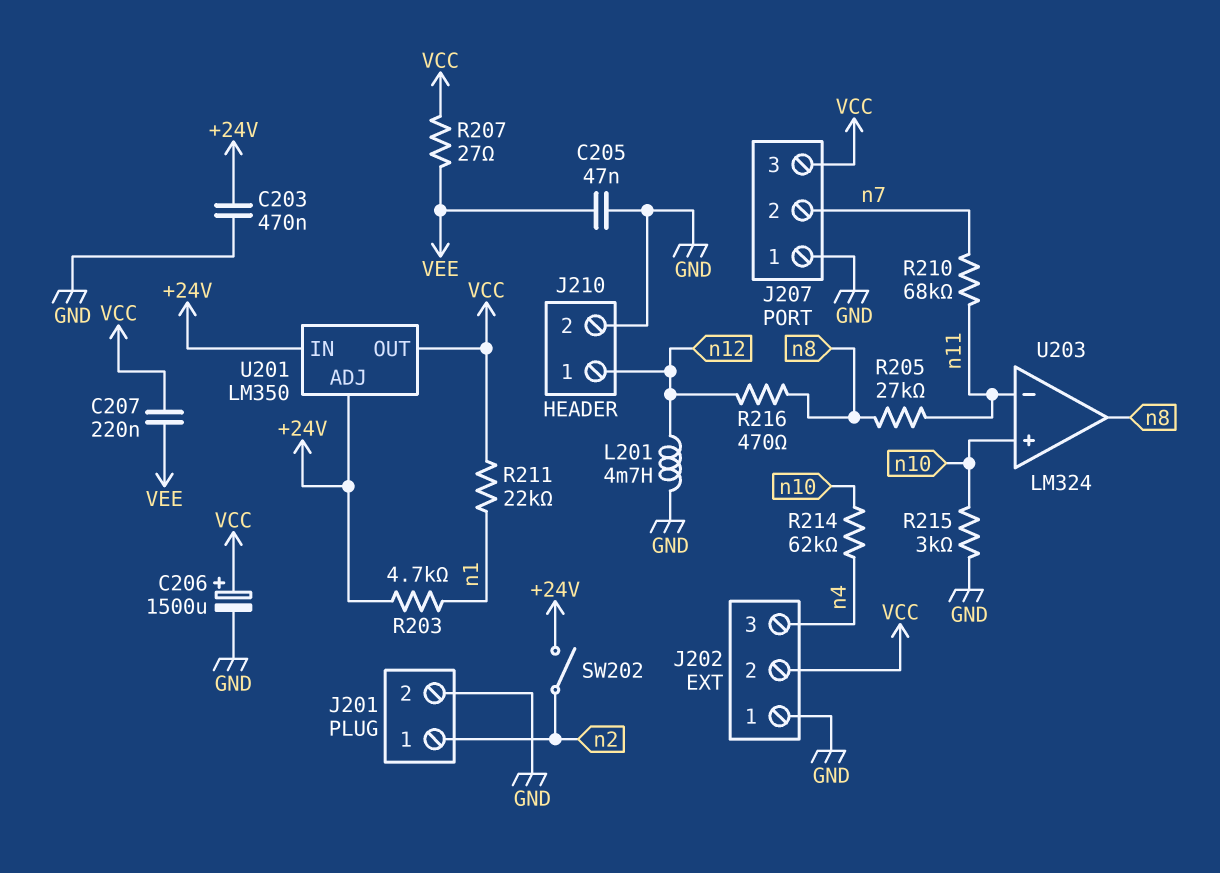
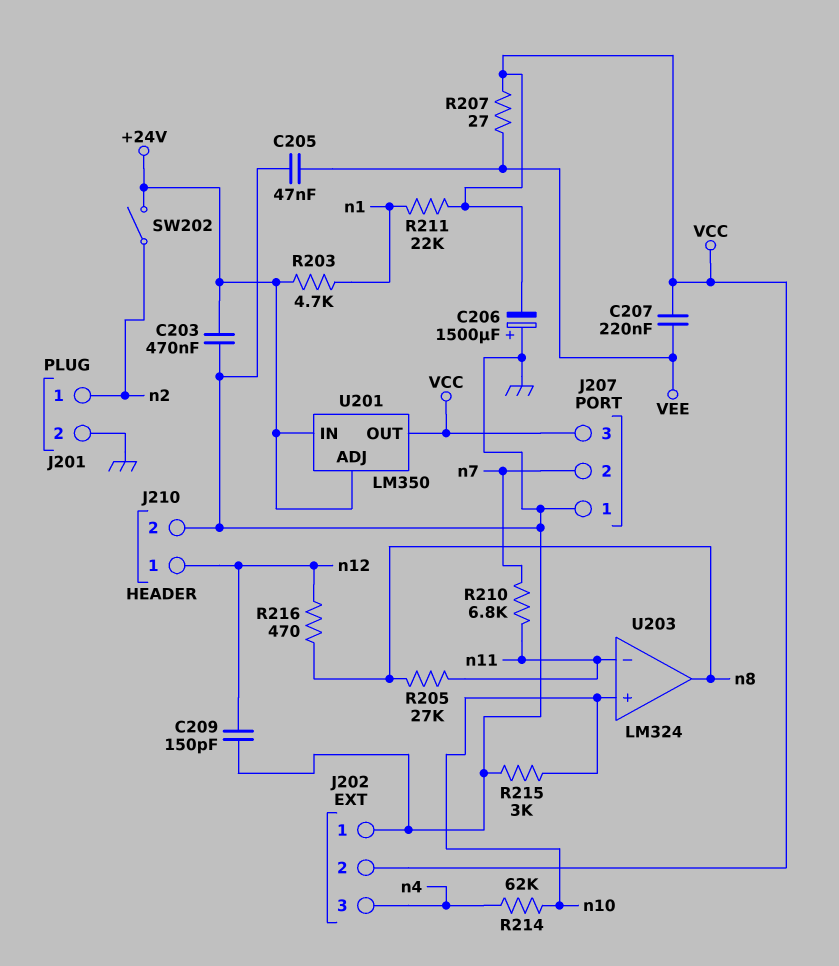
C206: 1500uF (plus VCC, minus GND) -> 1500uF (plus GND, minus VCC)
C209: none -> 150pF (GND, n12)
L201: 4.7mH (GND, n12) -> none
R210: 68k (n7, n11) -> 6.8k (n7, n11)

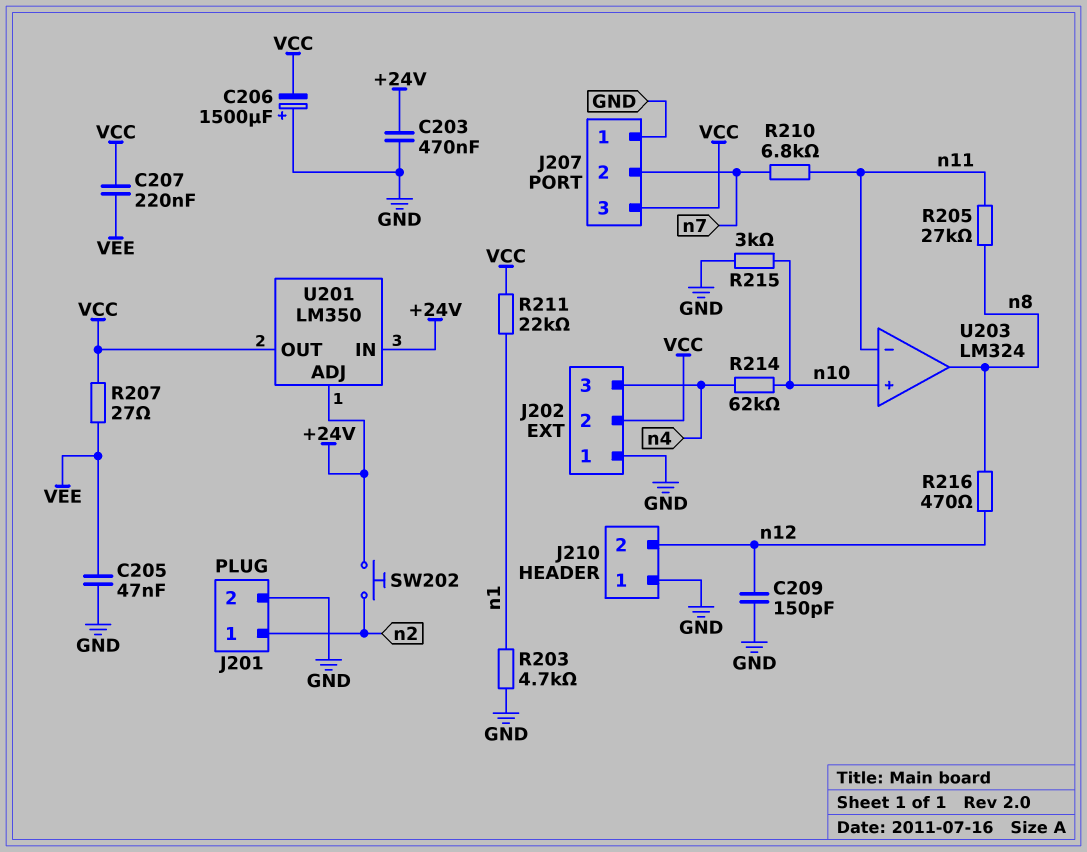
J210 pin 1: n12 -> GND
J210 pin 2: GND -> n12
R203: 4.7k (+24V, n1) -> 4.7k (GND, n1)
SW202: switch (+24V, n2) -> button (+24V, n2)

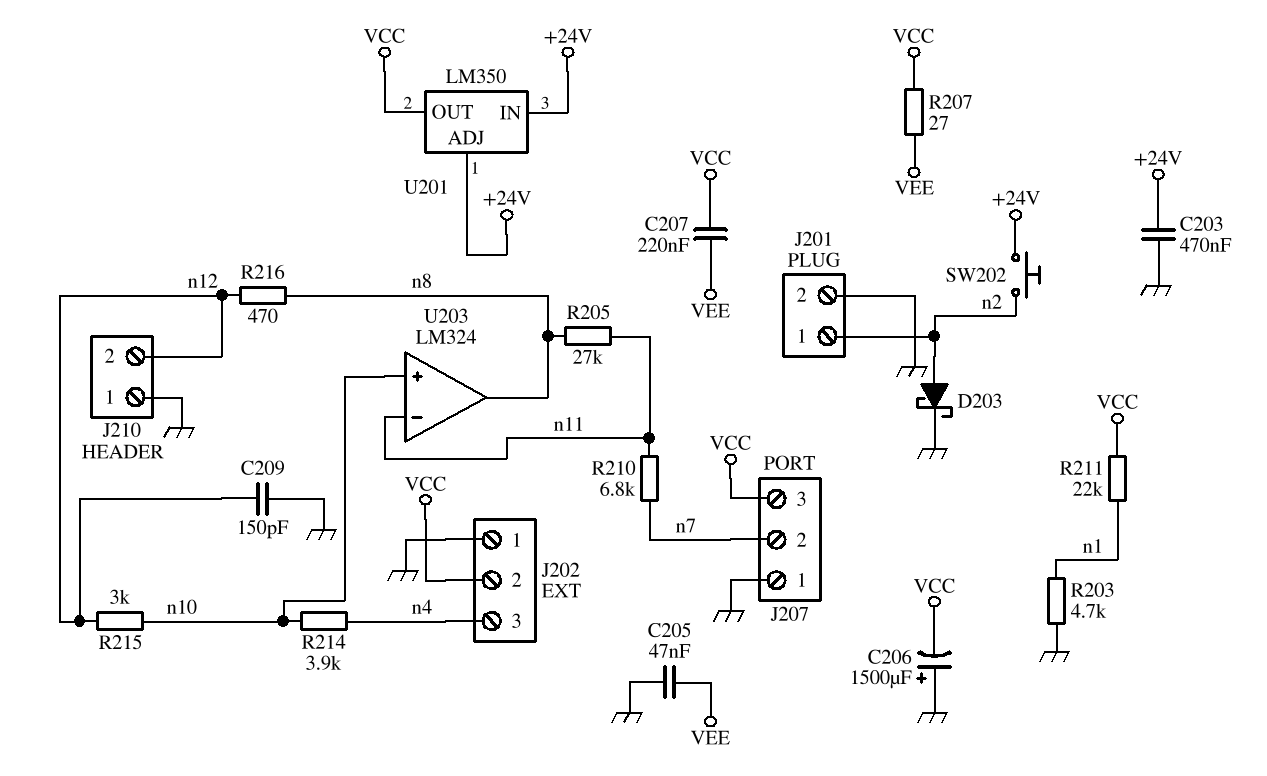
D203: none -> schottky (A n2, K GND)
R214: 62k (n4, n10) -> 3.9k (n4, n10)
R215: 3k (GND, n10) -> 3k (n10, n12)

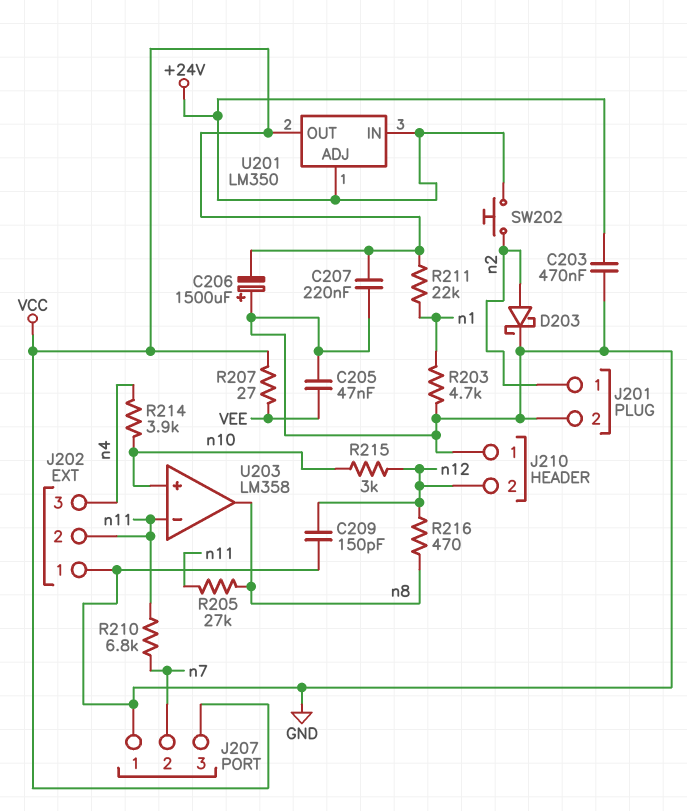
C207: 220nF (VCC, VEE) -> 220nF (GND, VCC)
J202 pin 2: VCC -> n11
U203: LM324 -> LM358

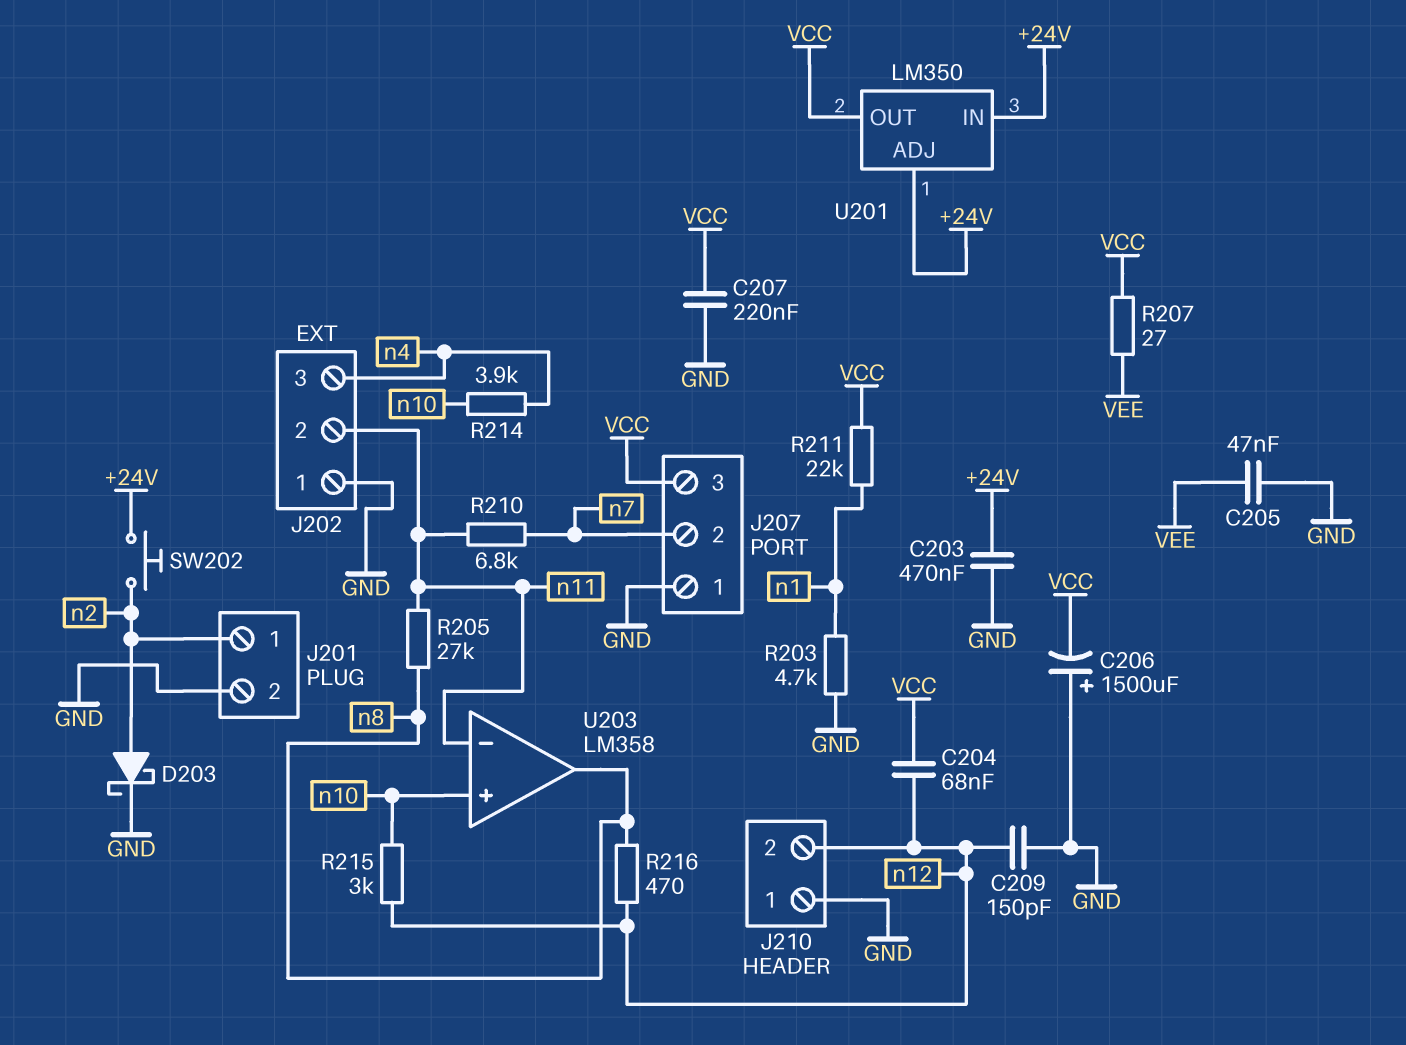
C204: none -> 68nF (VCC, n12)

